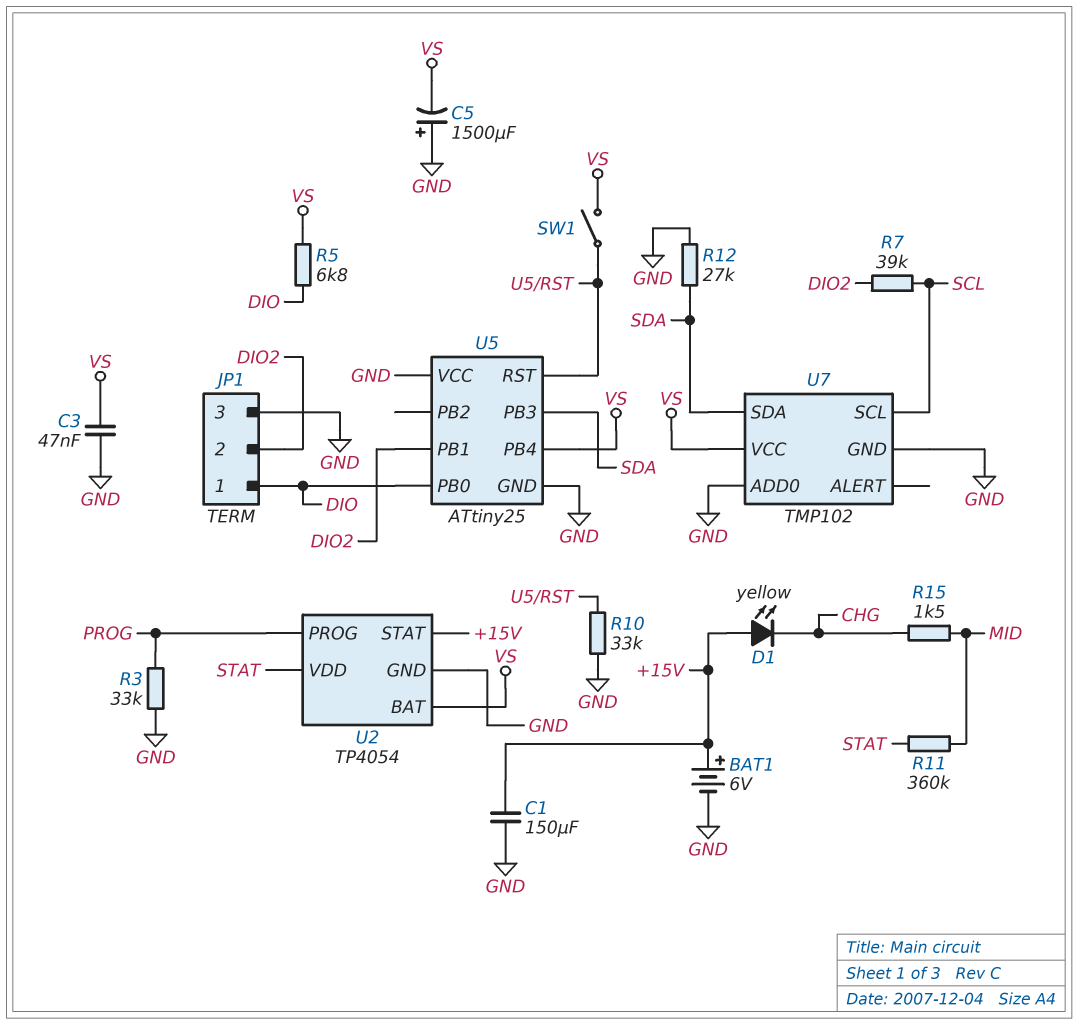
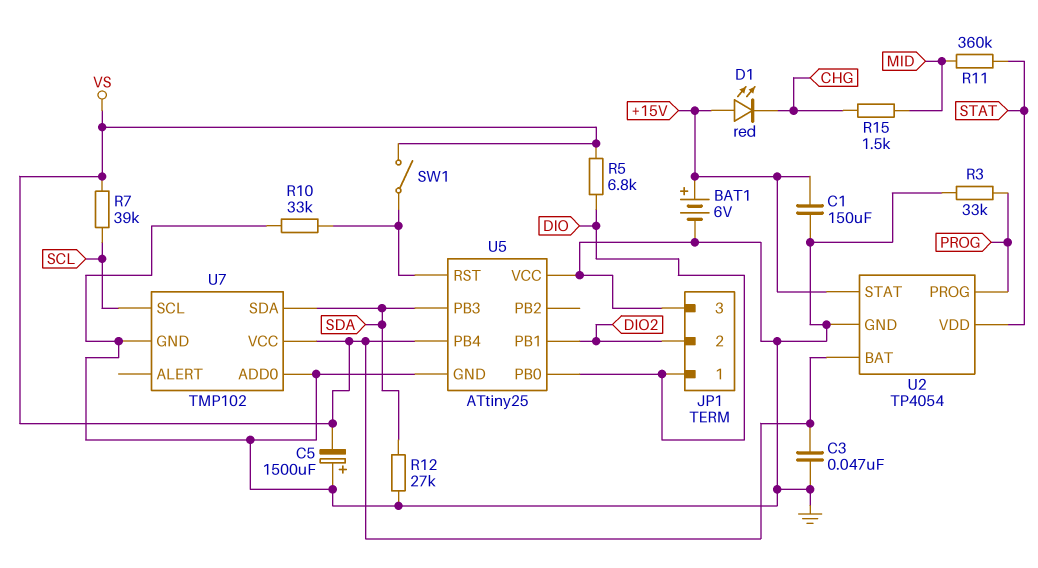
D1: LED yellow (A +15V, K CHG) -> LED red (A +15V, K CHG)
R7: 39k (DIO2, SCL) -> 39k (SCL, VS)

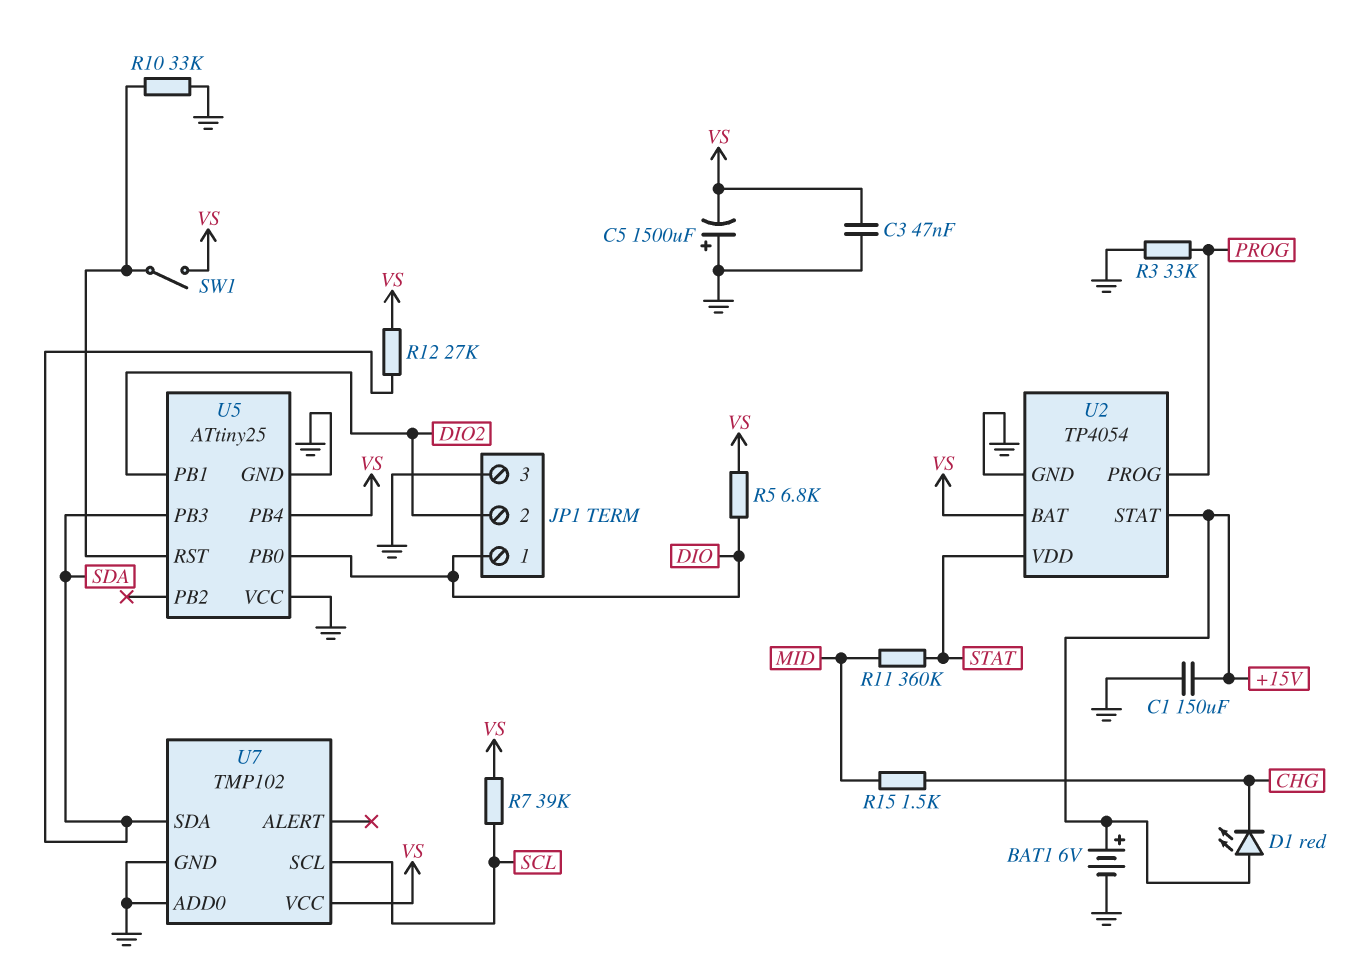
R12: 27k (GND, SDA) -> 27k (SDA, VS)

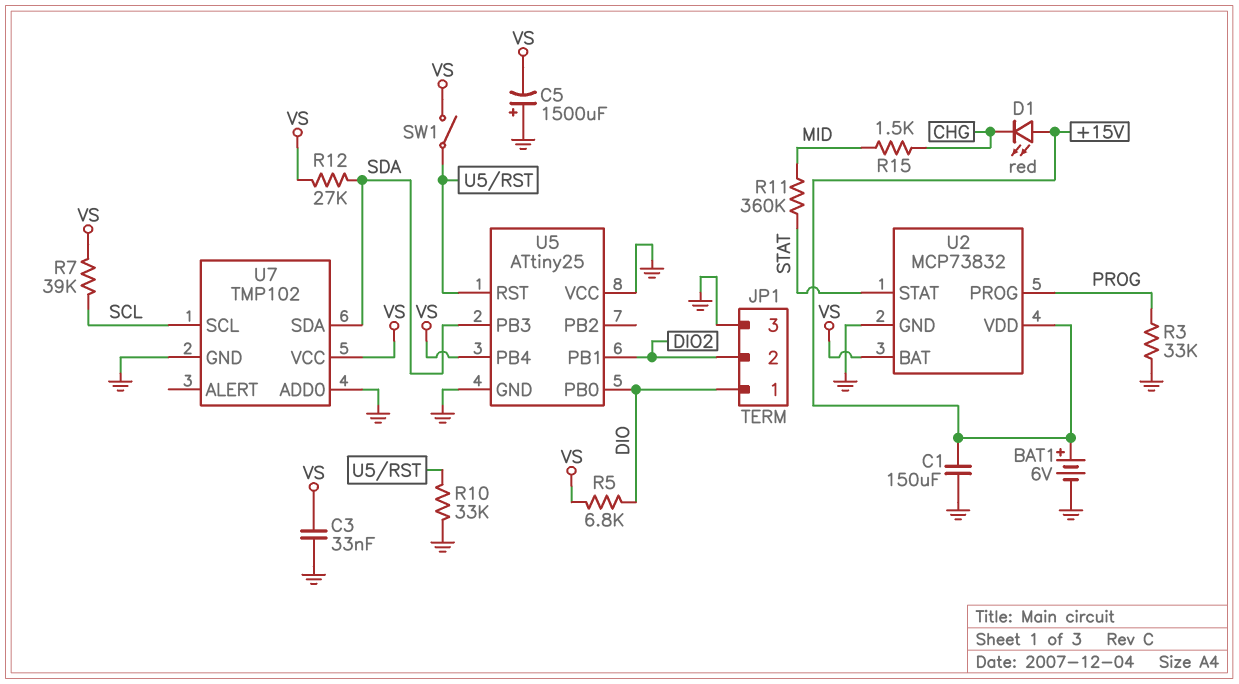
C3: 47nF (GND, VS) -> 33nF (GND, VS)
U2: TP4054 -> MCP73832
U2 pin STAT: +15V -> STAT
U2 pin VDD: STAT -> +15V

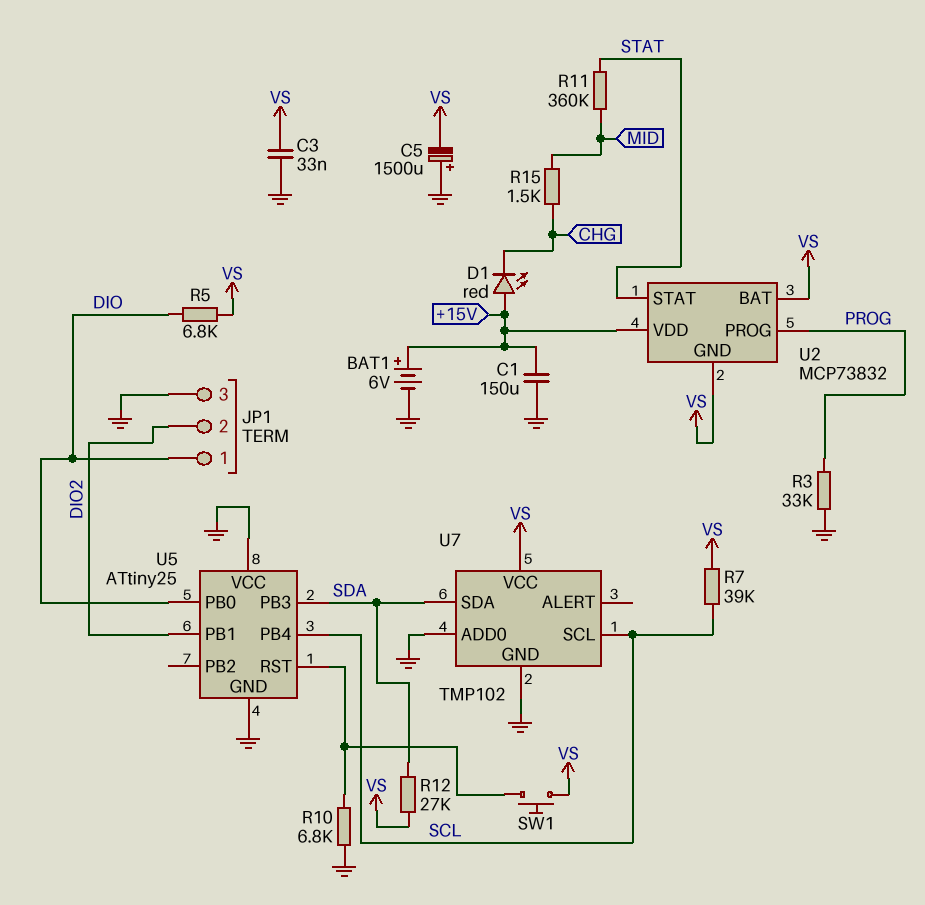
R10: 33k (GND, U5/RST) -> 6.8k (GND, U5/RST)
SW1: switch (U5/RST, VS) -> button (U5/RST, VS)
U2 pin GND: GND -> VS
U5 pin PB4: VS -> SCL

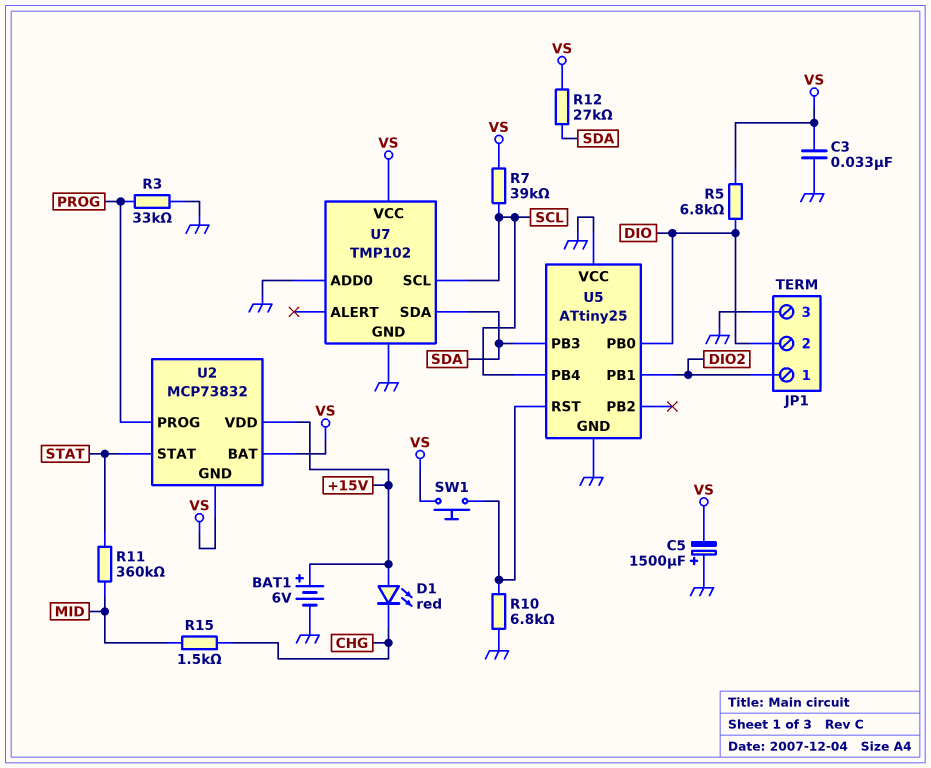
C1: 150uF (+15V, GND) -> none
JP1 pin 1: DIO -> DIO2
JP1 pin 2: DIO2 -> DIO

